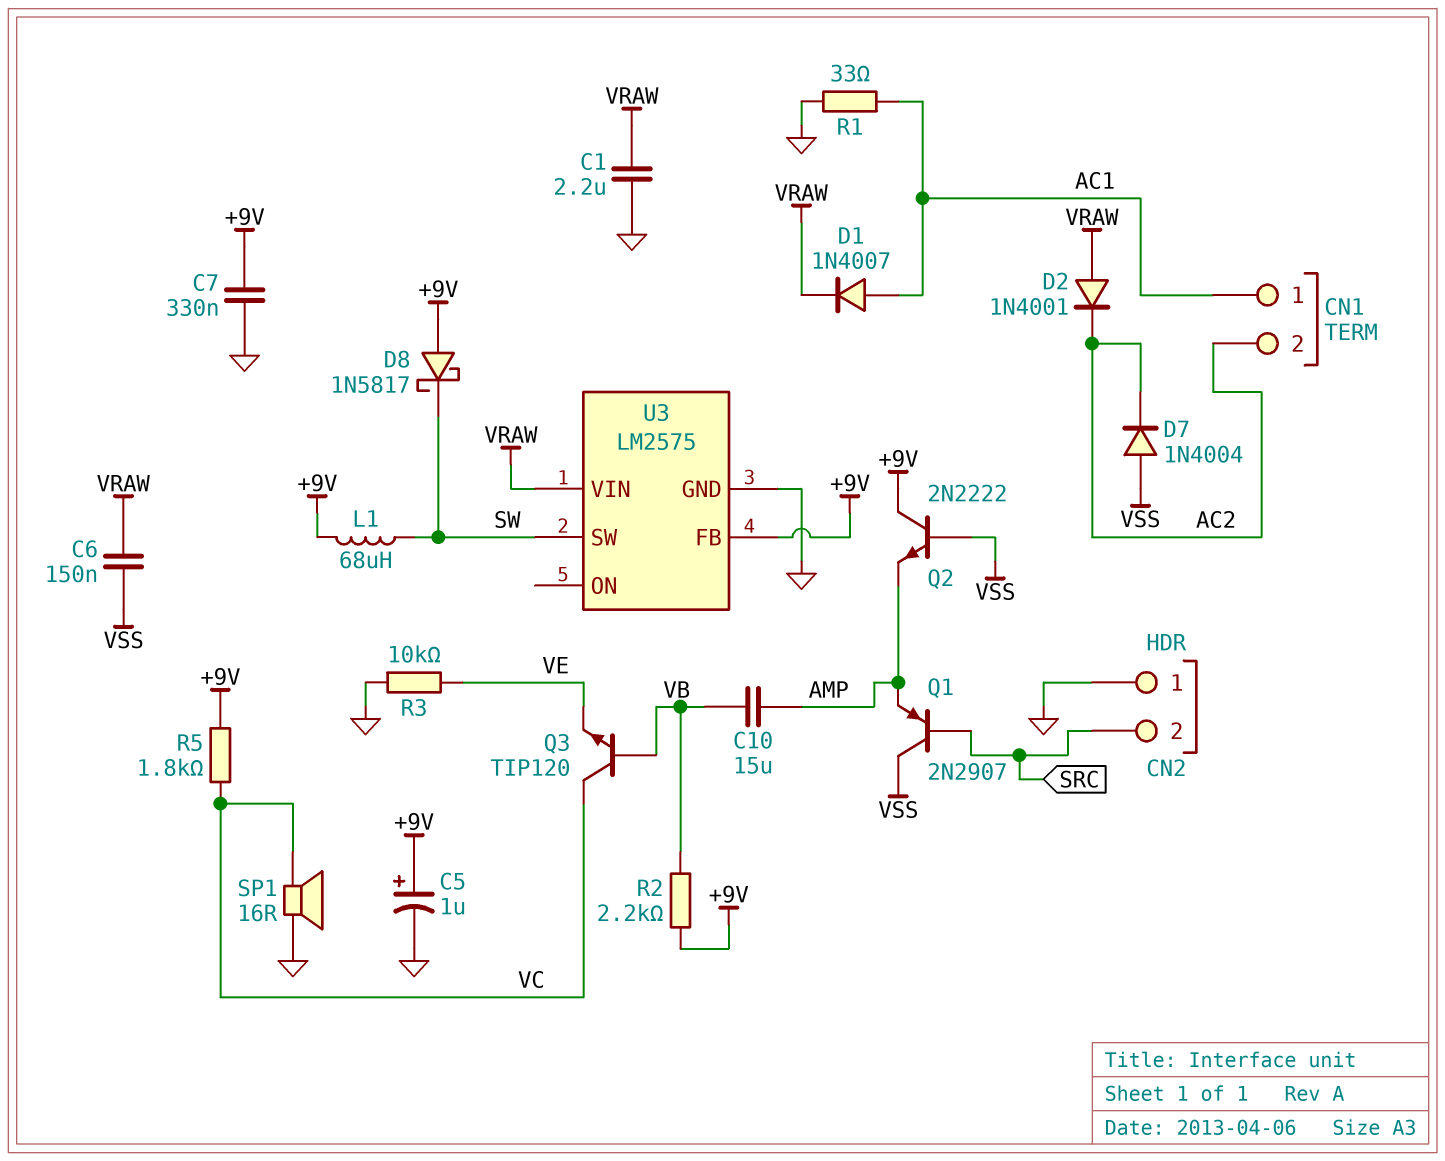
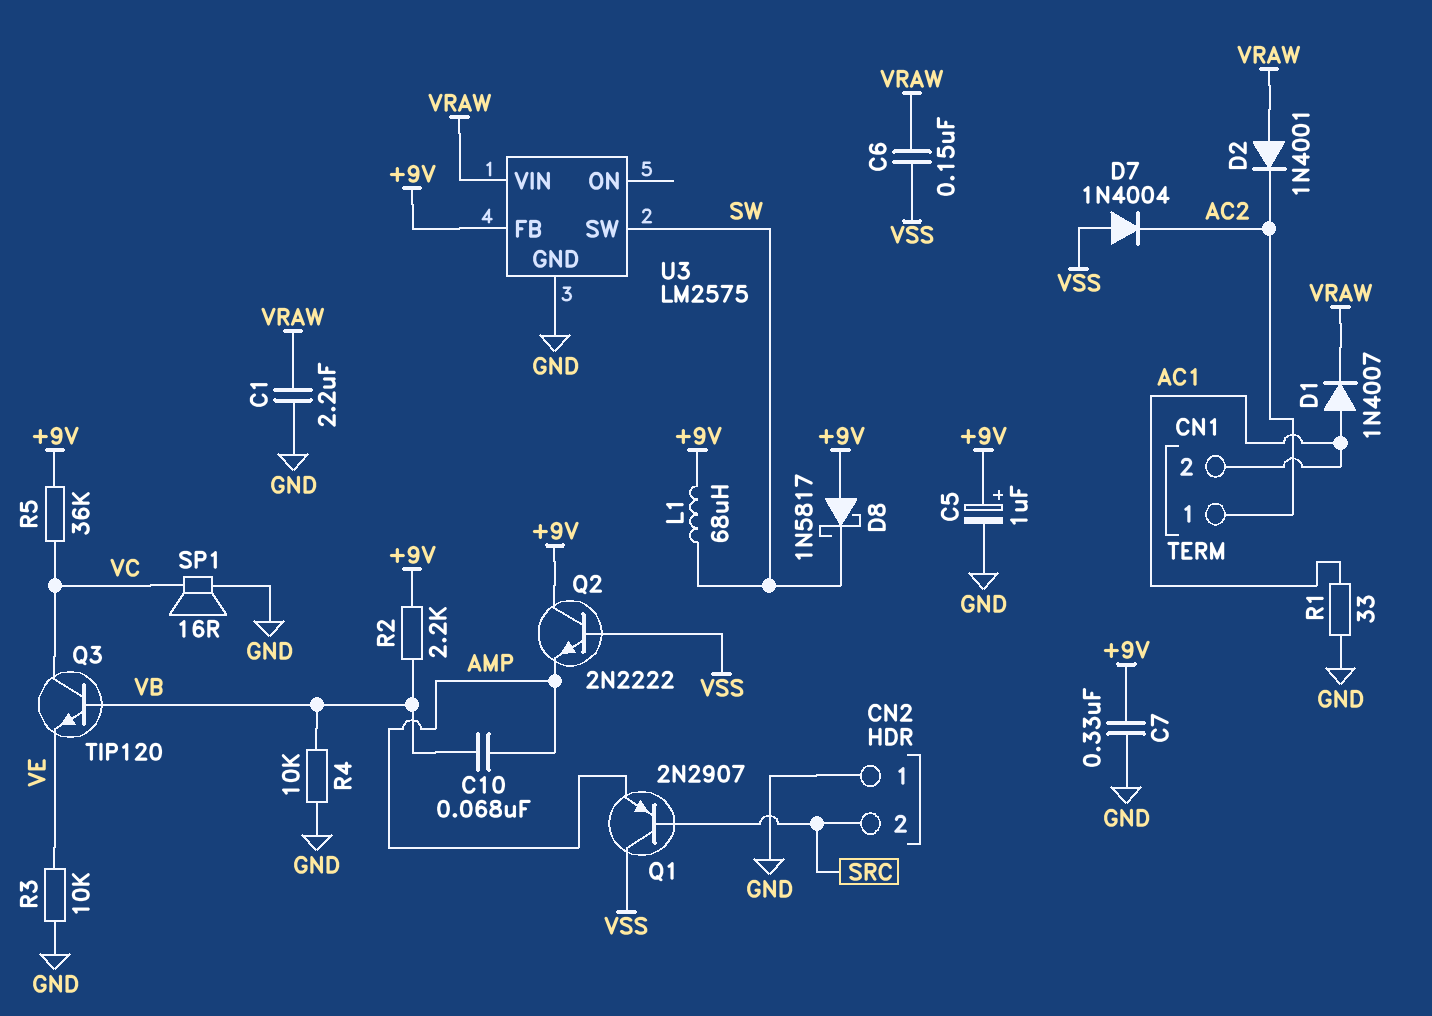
C10: 15uF (AMP, VB) -> 68nF (AMP, VB)
CN1 pin 1: AC1 -> AC2
CN1 pin 2: AC2 -> AC1
R4: none -> 10k (GND, VB)
R5: 1.8k (+9V, VC) -> 36k (+9V, VC)

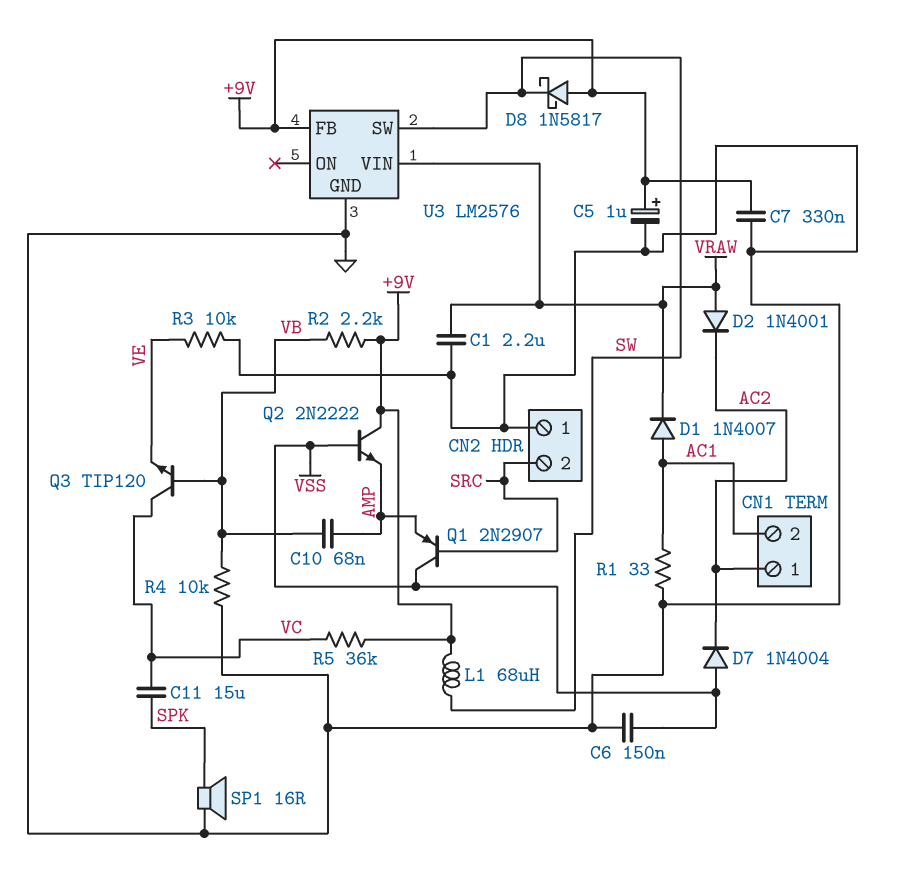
C6: 150nF (VRAW, VSS) -> 150nF (GND, VSS)
C11: none -> 15uF (SPK, VC)
SP1: speaker 16R (GND, VC) -> speaker 16R (GND, SPK)
U3: LM2575 -> LM2576

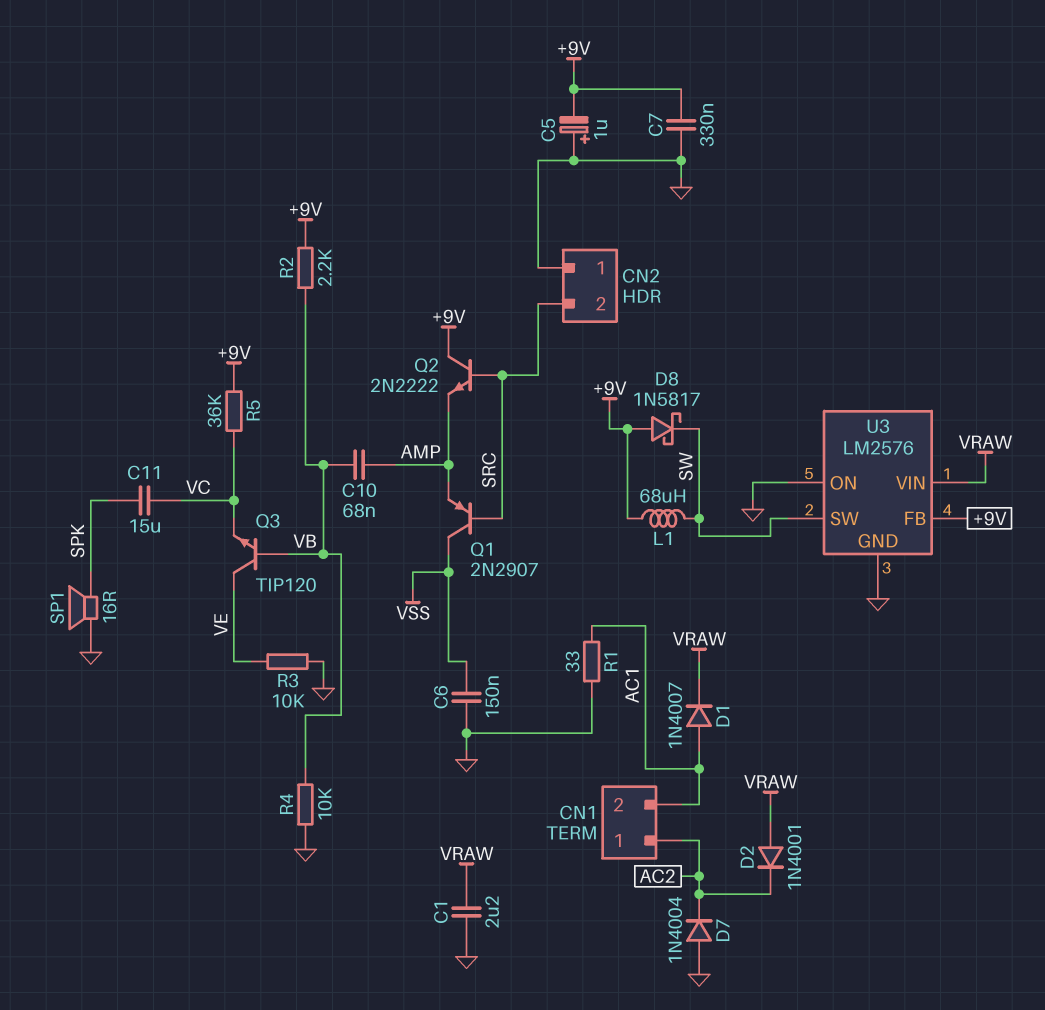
C5: 1uF (plus +9V, minus GND) -> 1uF (plus GND, minus +9V)
D7: diode 1N4004 (A VSS, K AC2) -> diode 1N4004 (A GND, K AC2)
Q2: NPN 2N2222 (B VSS, C +9V, E AMP) -> NPN 2N2222 (B SRC, C +9V, E AMP)
Q3: NPN TIP120 (B VB, C VC, E VE) -> NPN TIP120 (B VB, C VE, E VC)
U3 pin ON: none -> GND

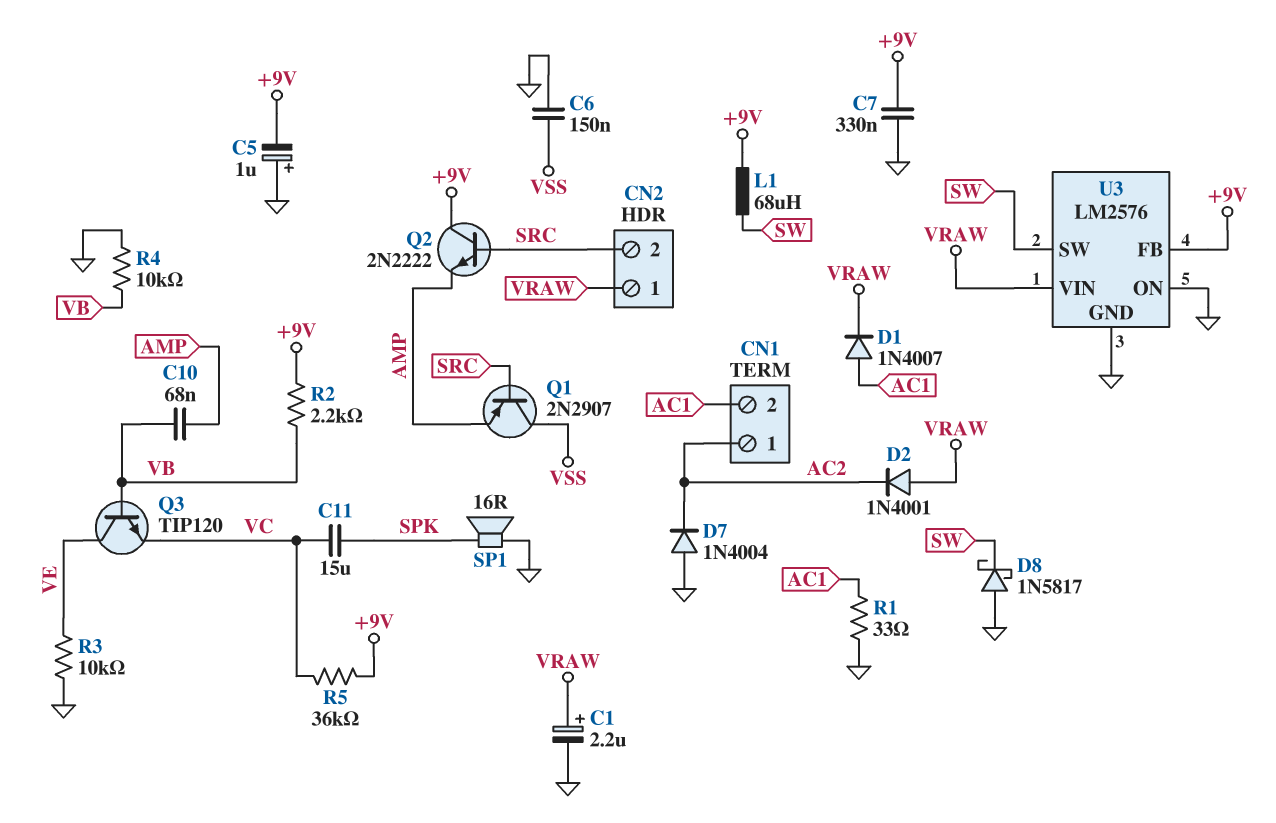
C1: 2.2uF (GND, VRAW) -> 2.2uF (plus VRAW, minus GND)
CN2 pin 1: GND -> VRAW
D8: schottky 1N5817 (A +9V, K SW) -> schottky 1N5817 (A GND, K SW)

